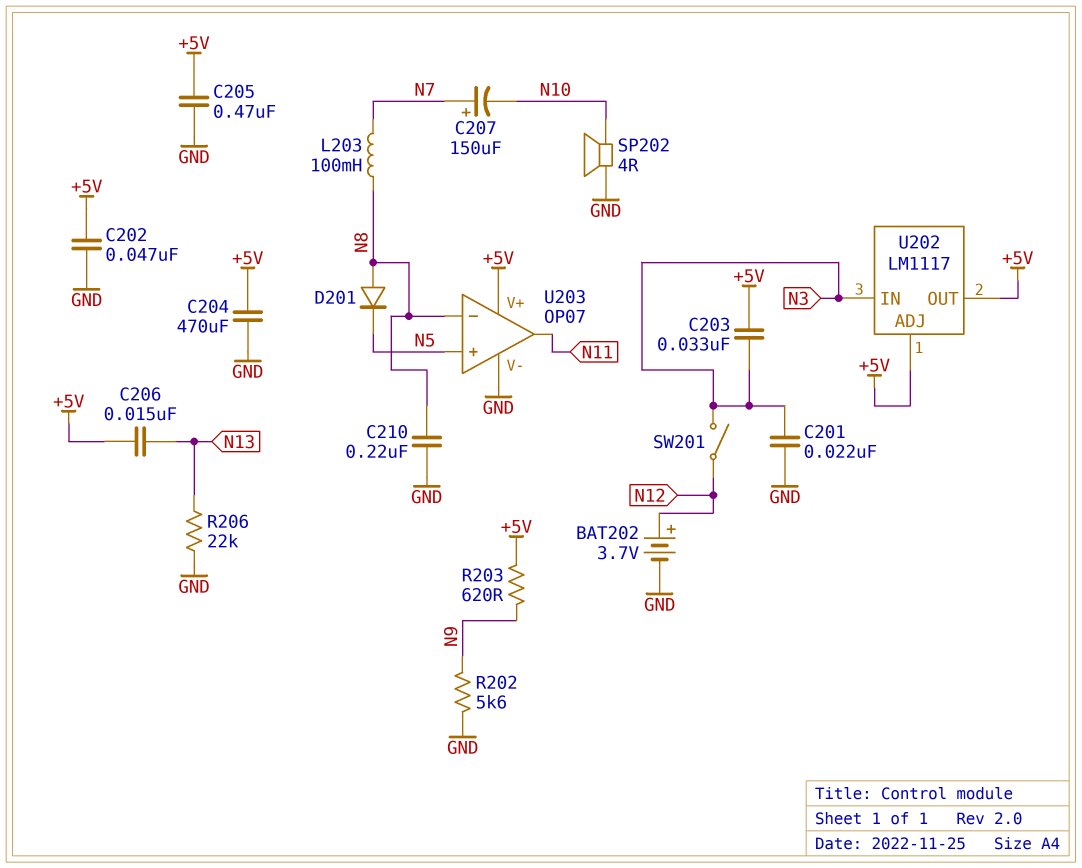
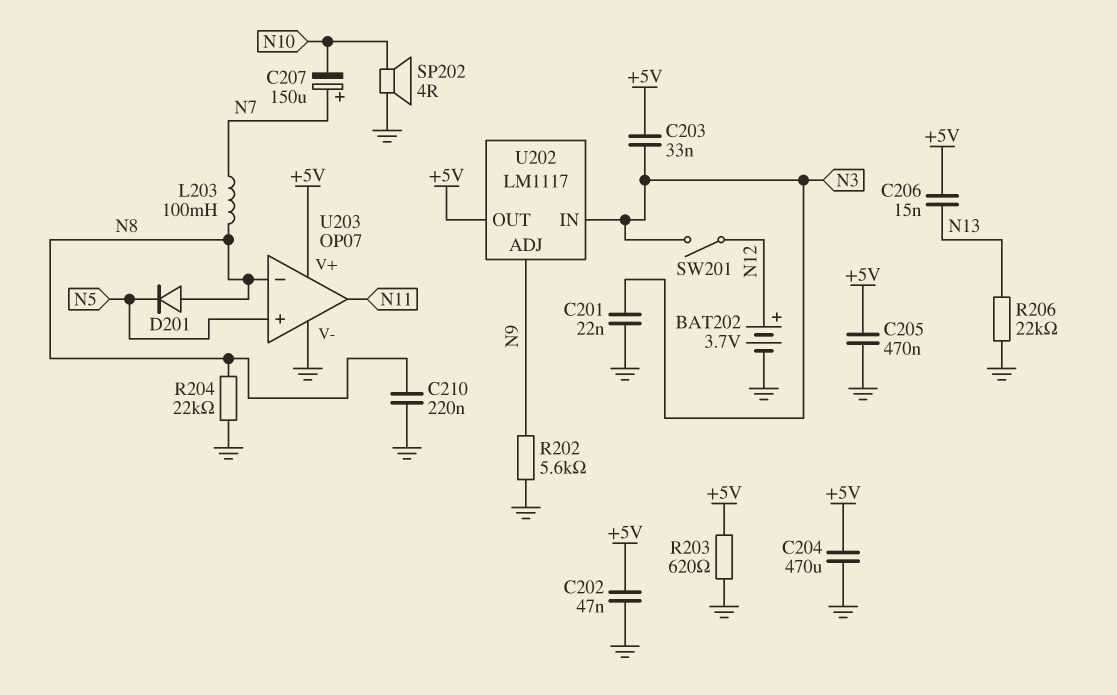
R203: 620 (+5V, N9) -> 620 (+5V, GND)
R204: none -> 22k (GND, N8)
U202 pin ADJ: +5V -> N9

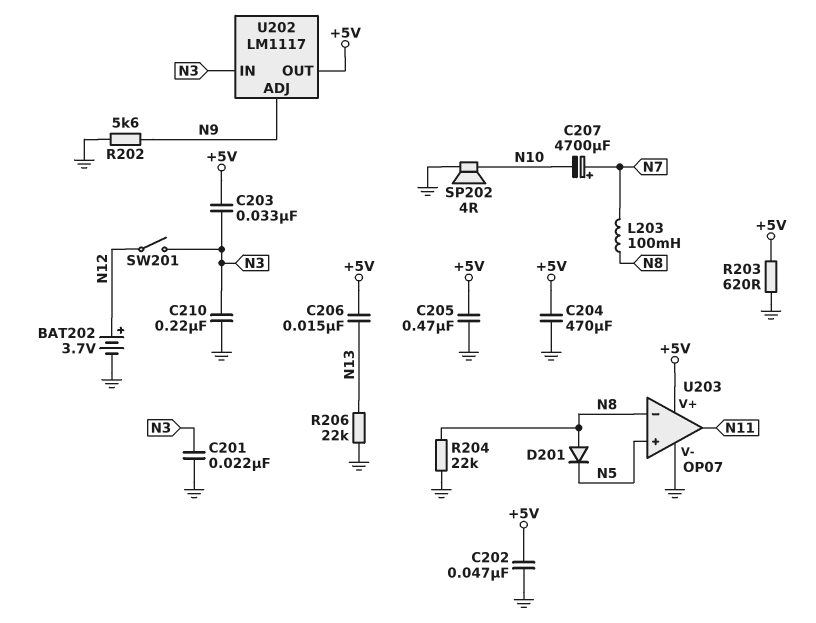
C207: 150uF (plus N7, minus N10) -> 4700uF (plus N7, minus N10)
C210: 220nF (GND, N8) -> 220nF (GND, N3)

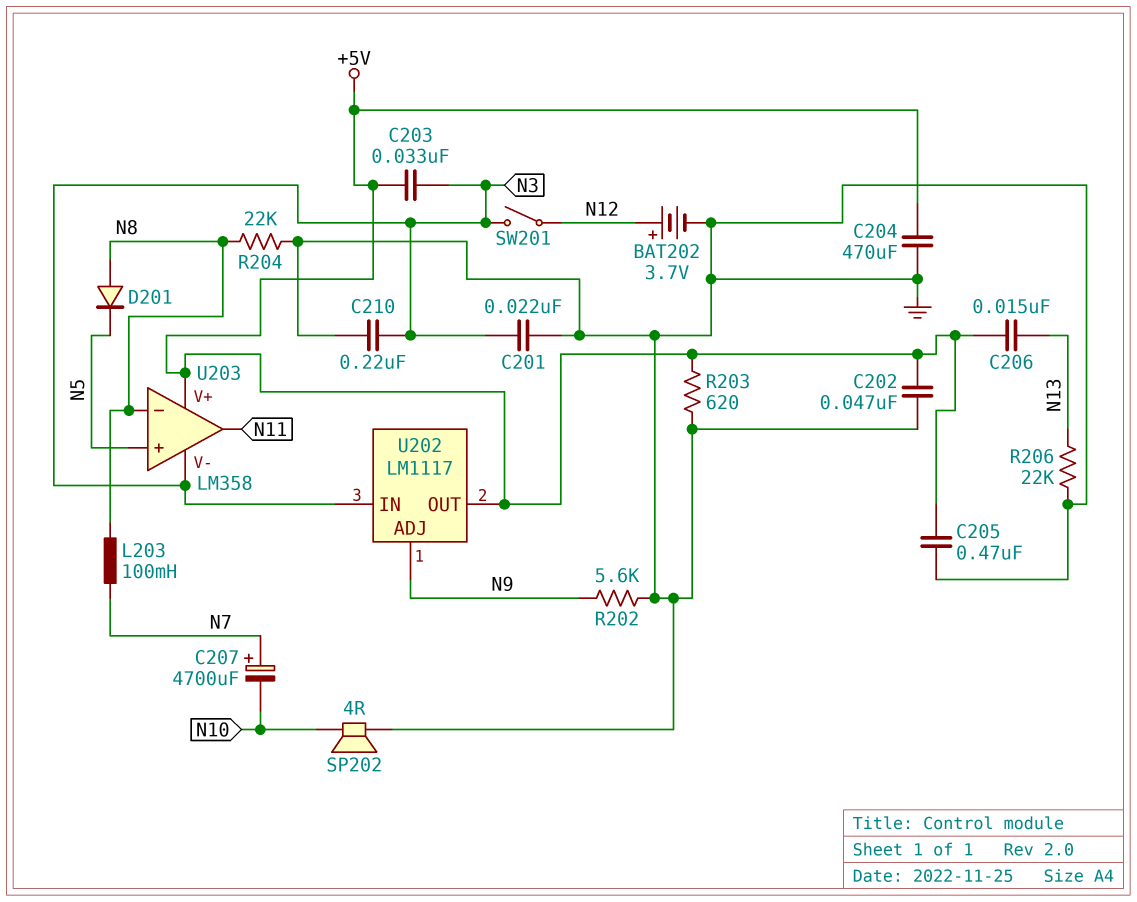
U203: OP07 -> LM358
U203 pin V-: GND -> N3

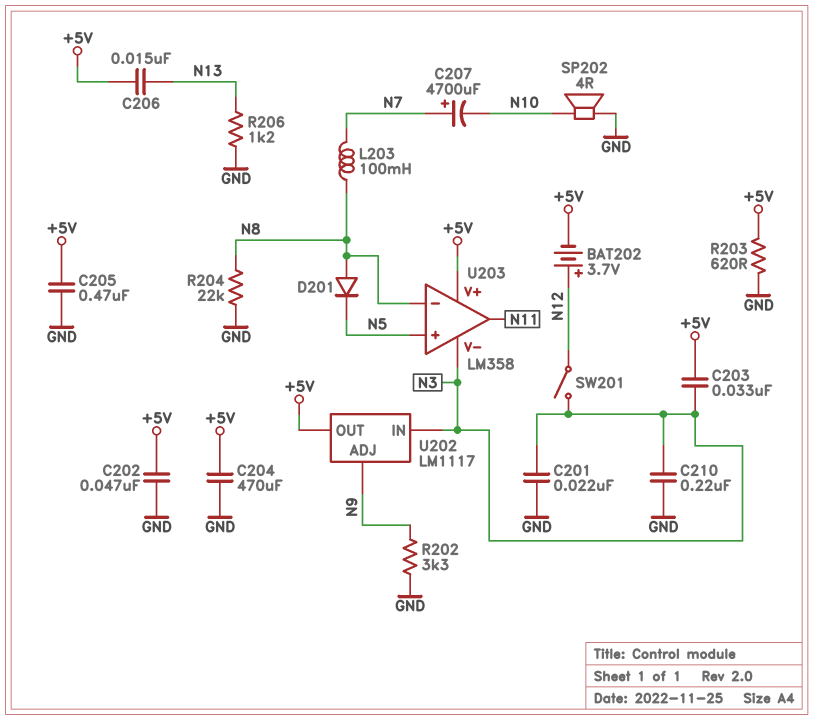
BAT202: 3.7V (plus N12, minus GND) -> 3.7V (plus N12, minus +5V)
R202: 5.6k (GND, N9) -> 3.3k (GND, N9)
R206: 22k (GND, N13) -> 1.2k (GND, N13)

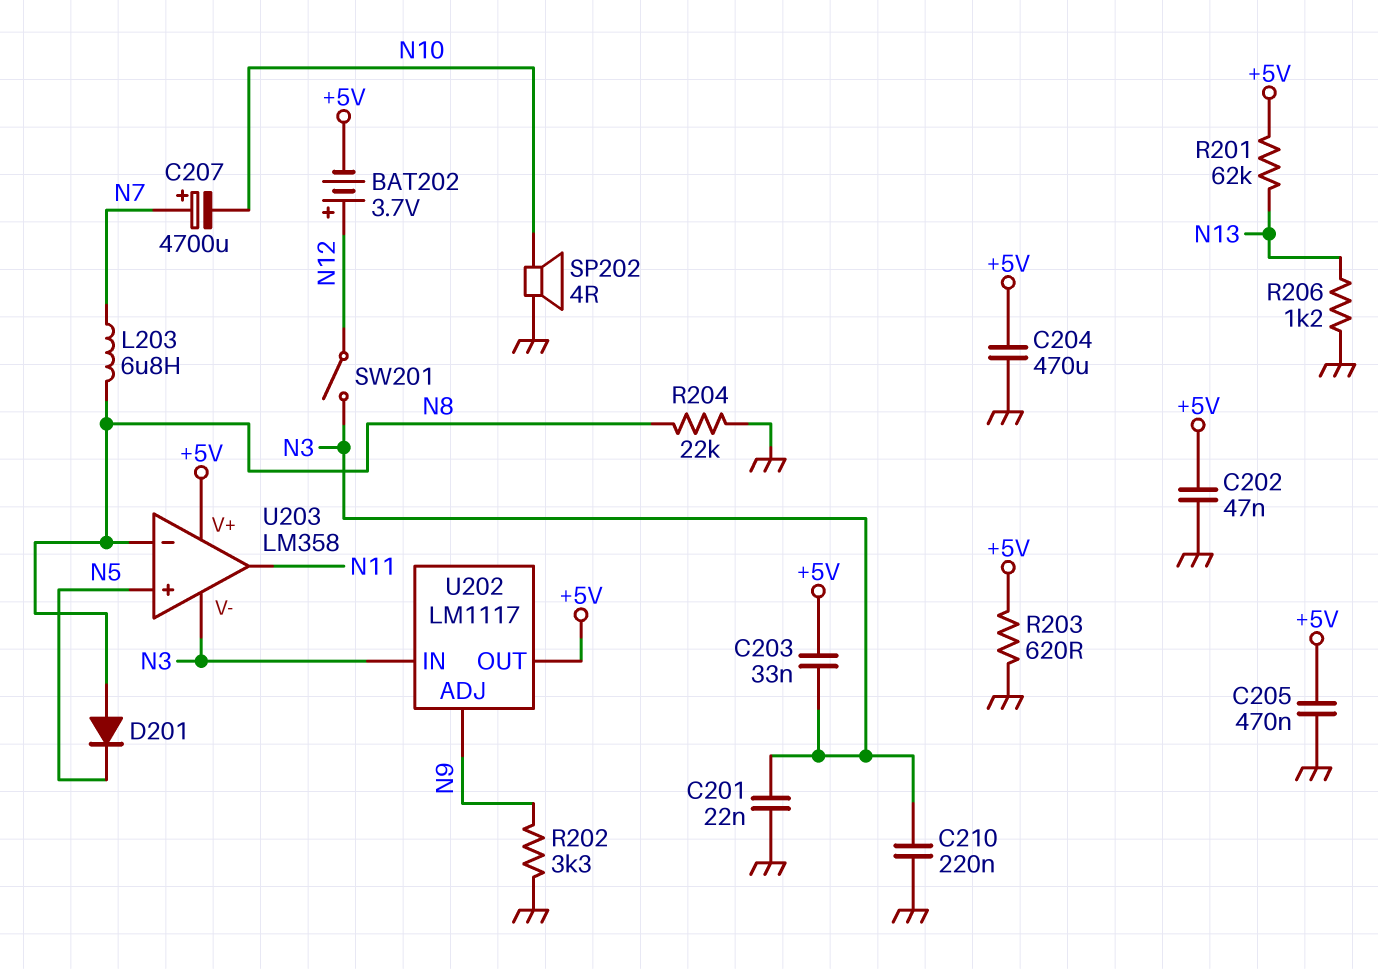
C206: 15nF (+5V, N13) -> none
L203: 100mH (N7, N8) -> 6.8uH (N7, N8)
R201: none -> 62k (+5V, N13)

